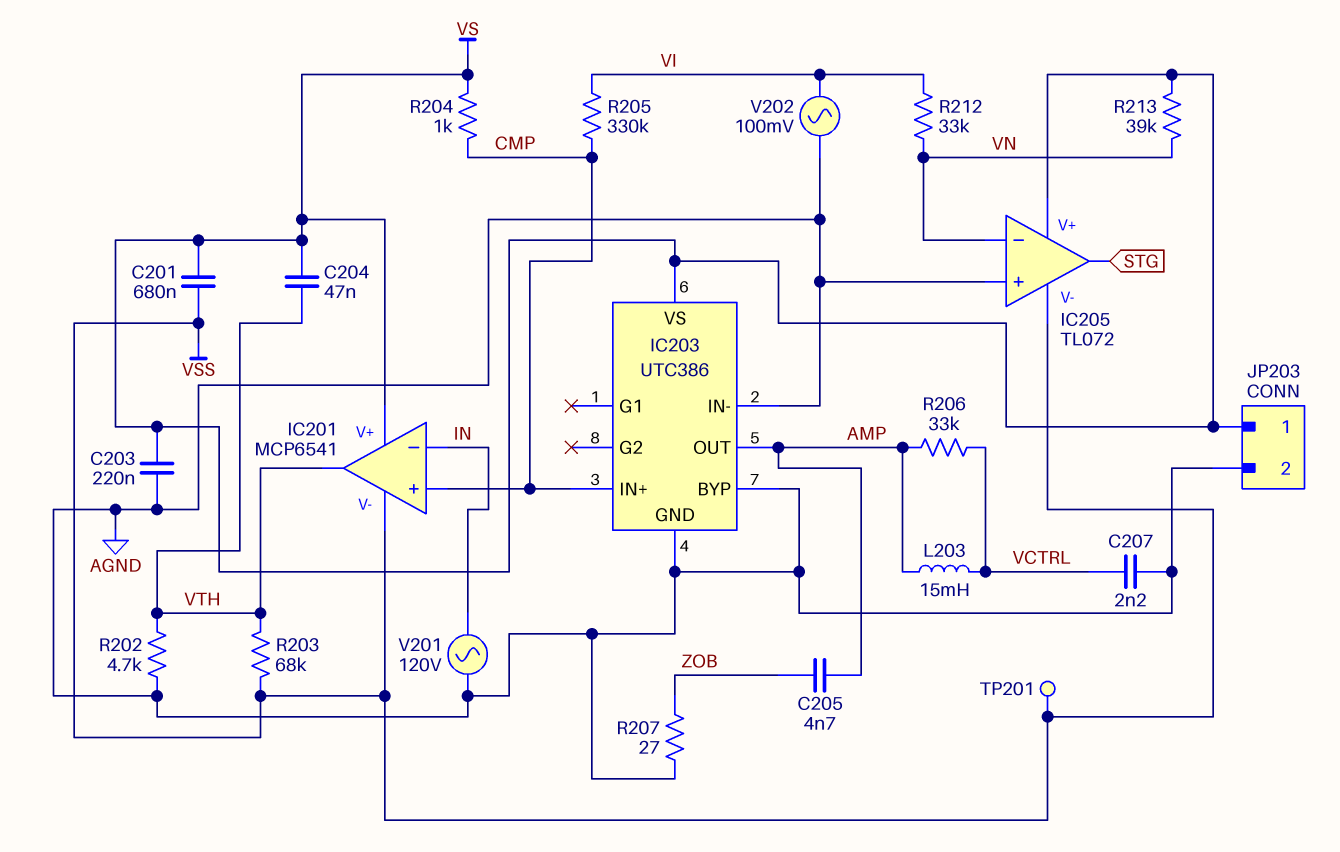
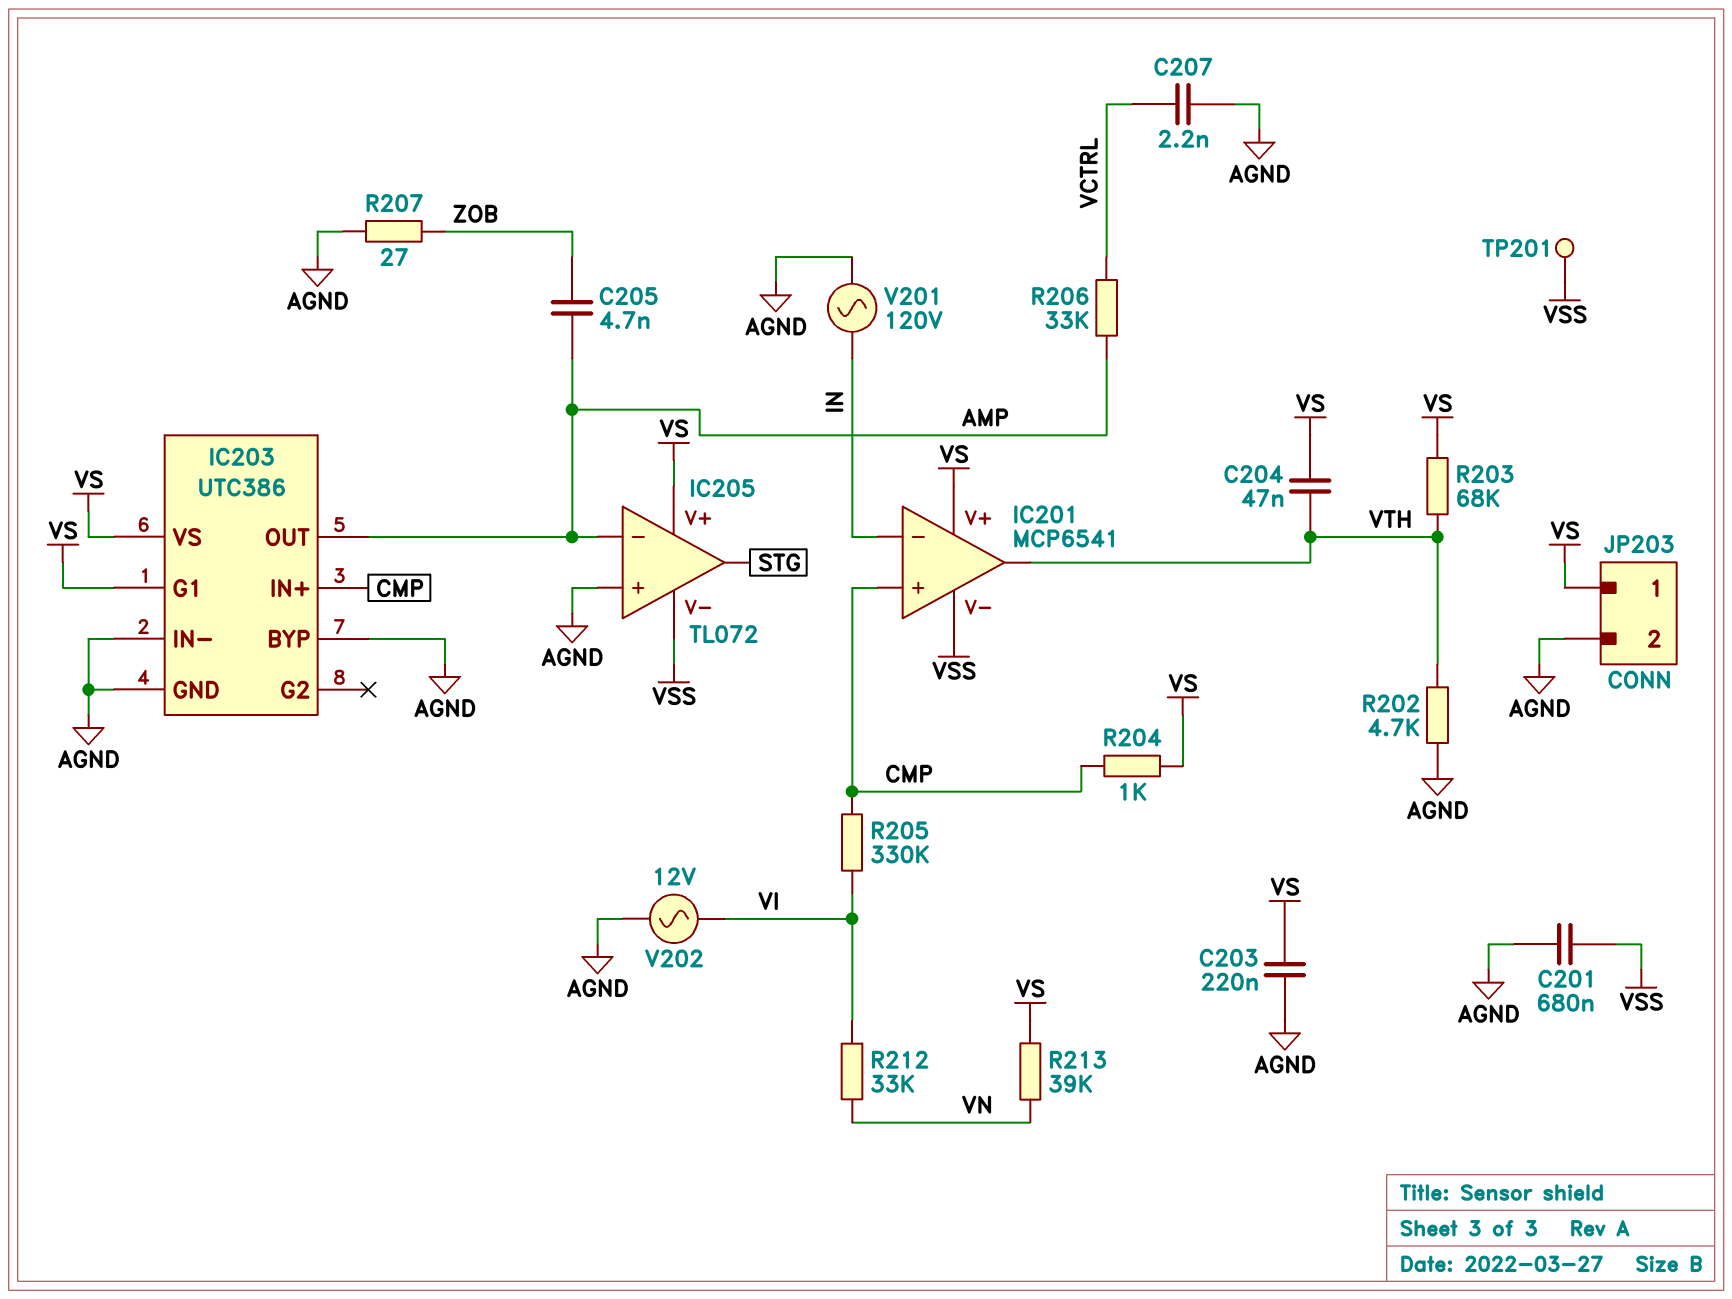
C201: 680nF (VS, VSS) -> 680nF (AGND, VSS)
IC203 pin G1: none -> VS
IC205 pin in-: VN -> AMP
L203: 15mH (AMP, VCTRL) -> none
R203: 68k (VSS, VTH) -> 68k (VS, VTH)
V202: AC 100mV (AGND, VI) -> AC 12V (AGND, VI)

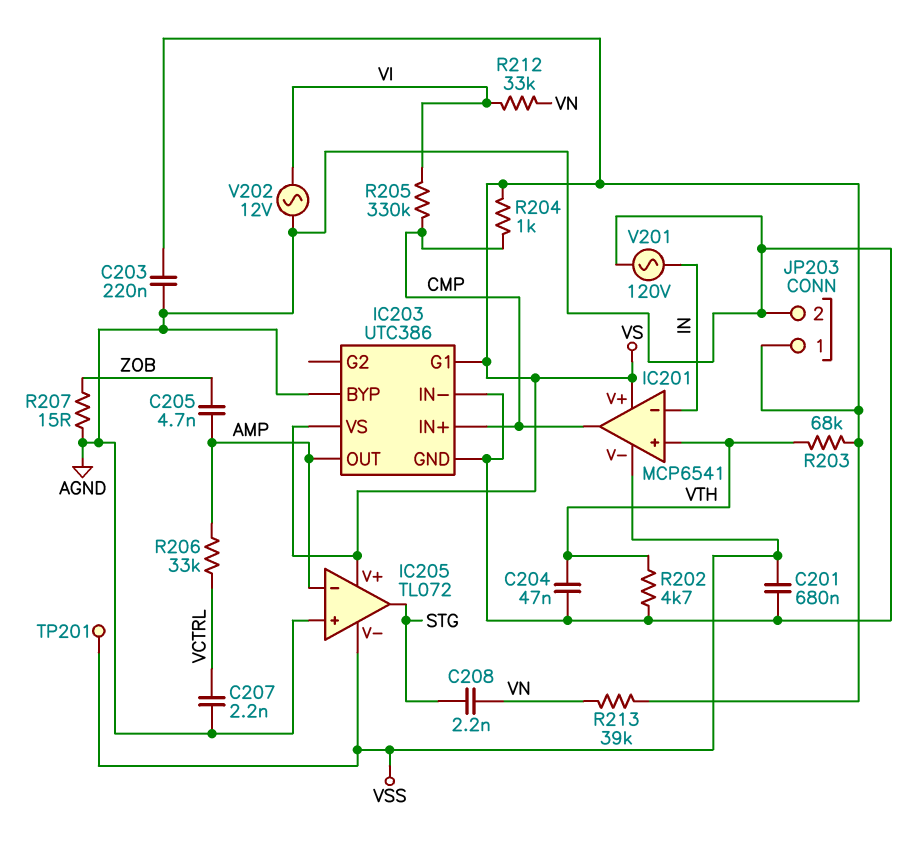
C204: 47nF (VS, VTH) -> 47nF (AGND, VTH)
C208: none -> 2.2nF (STG, VN)
IC201 pin in+: CMP -> VTH
IC201 pin out: VTH -> CMP
R207: 27 (AGND, ZOB) -> 15 (AGND, ZOB)

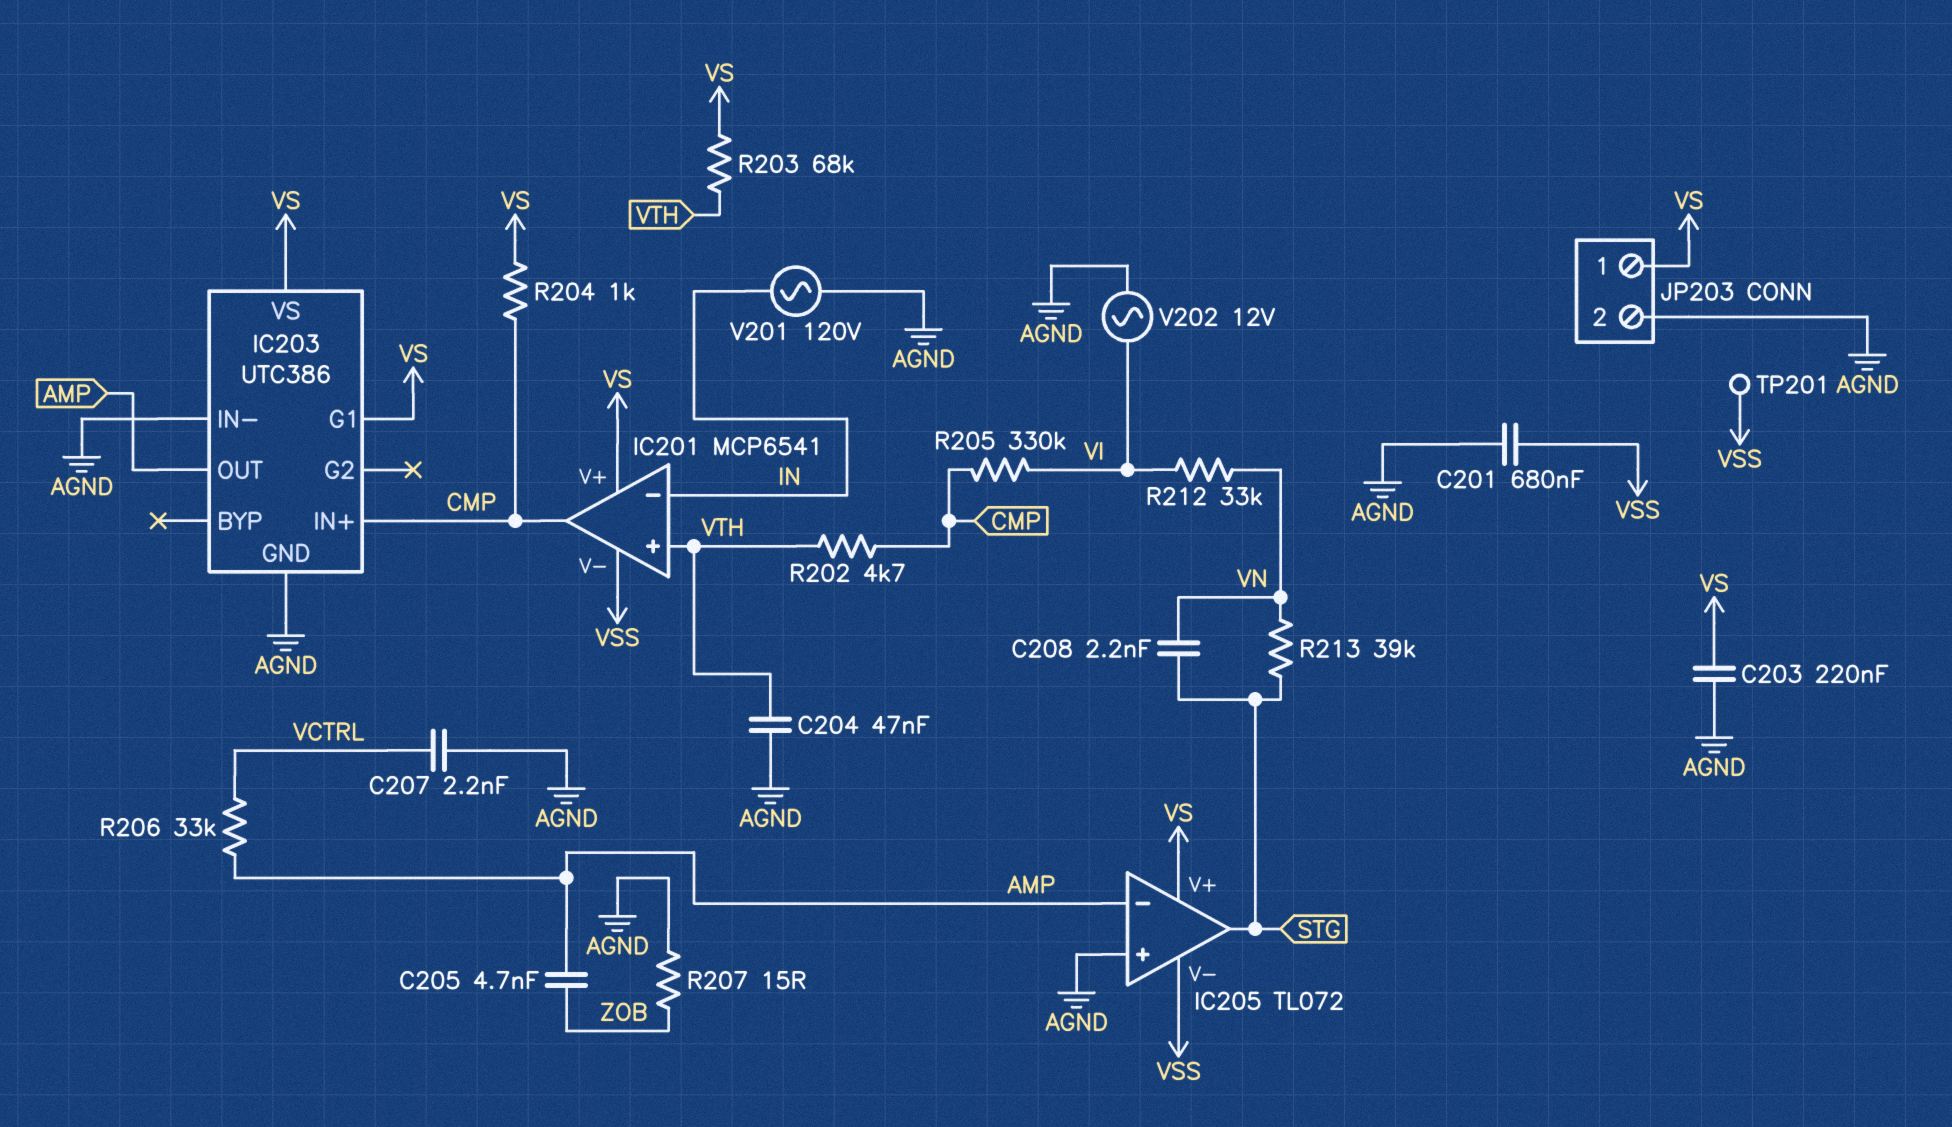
IC203 pin BYP: AGND -> none
R202: 4.7k (AGND, VTH) -> 4.7k (CMP, VTH)
R213: 39k (VN, VS) -> 39k (STG, VN)

